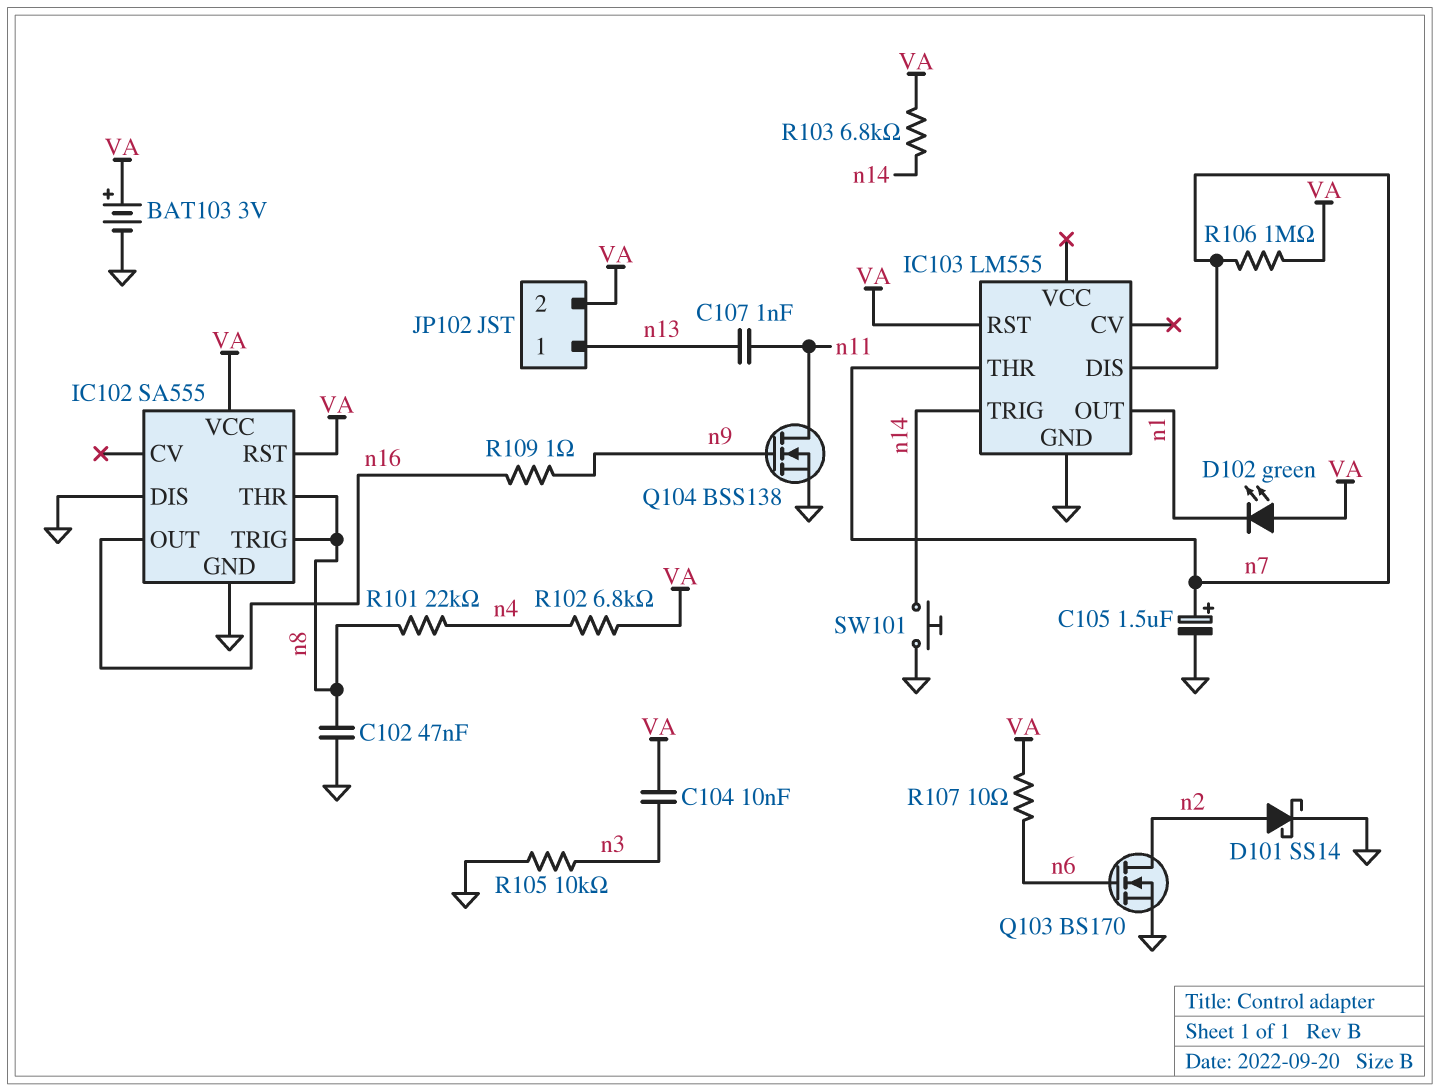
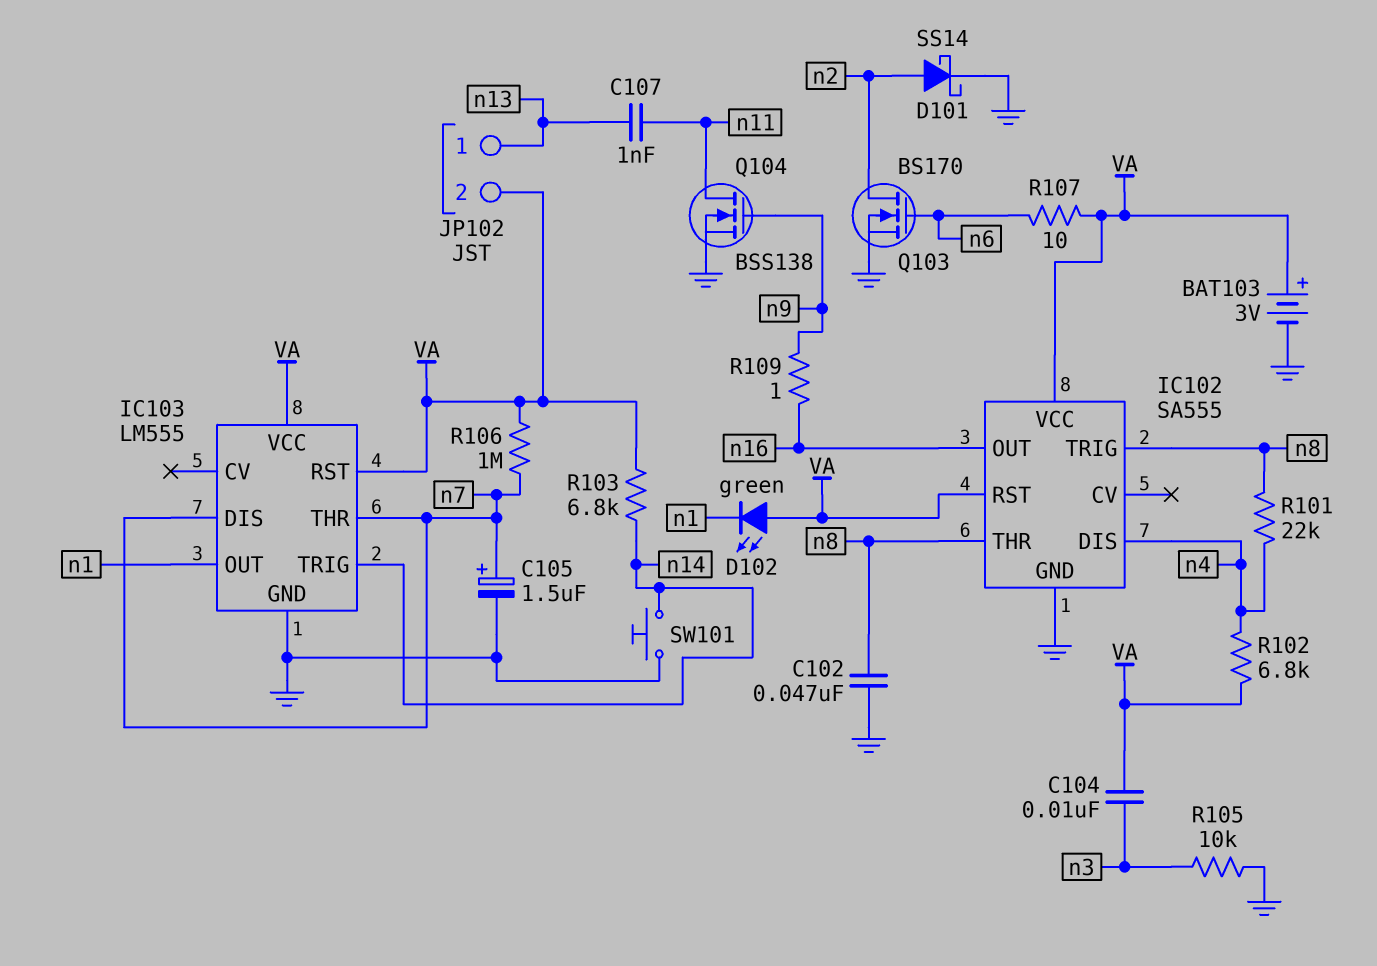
IC102 pin DIS: GND -> n4
IC103 pin VCC: none -> VA

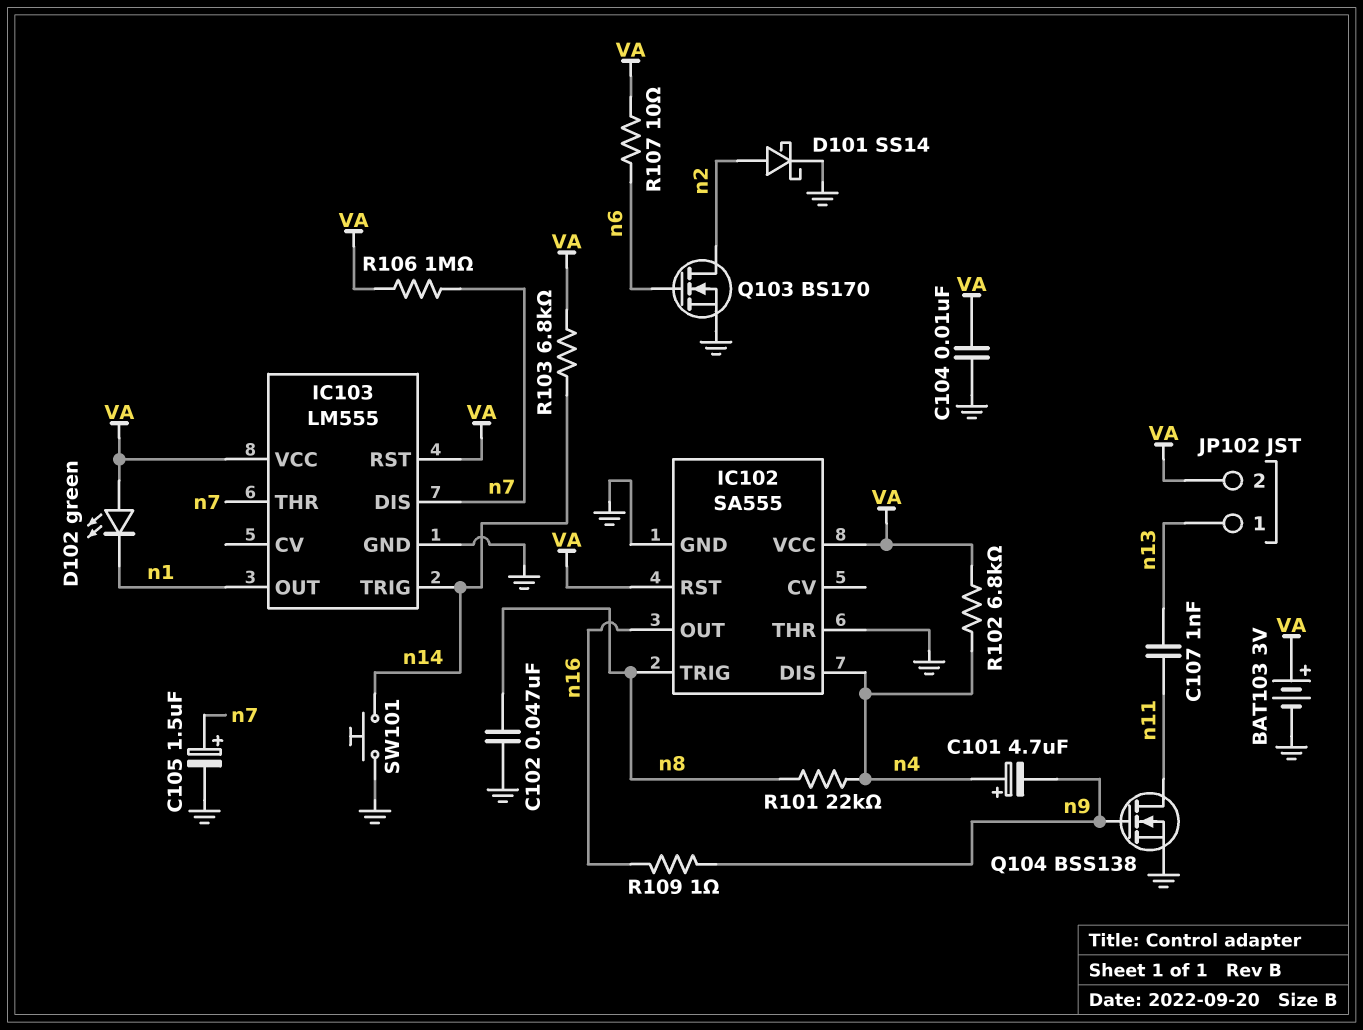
C101: none -> 4.7uF (plus n4, minus n9)
C104: 10nF (VA, n3) -> 10nF (GND, VA)
IC102 pin THR: n8 -> GND
R105: 10k (GND, n3) -> none

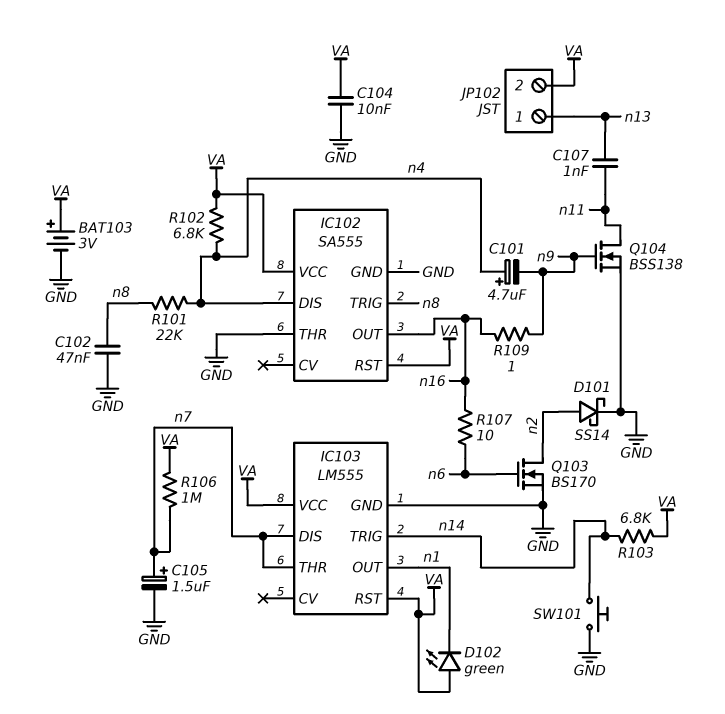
R107: 10 (VA, n6) -> 10 (n6, n16)

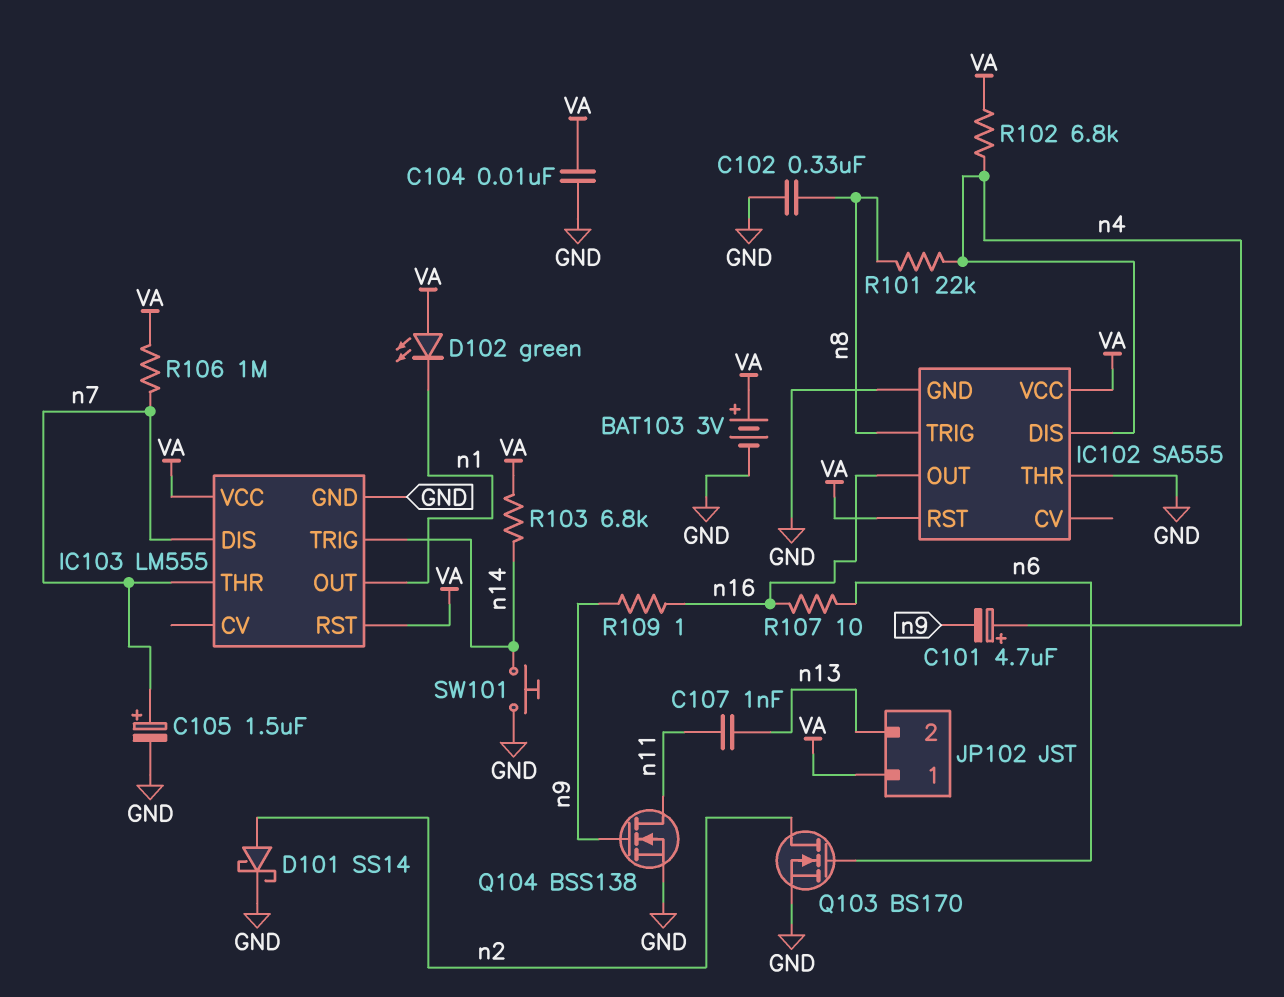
C102: 47nF (GND, n8) -> 330nF (GND, n8)
JP102 pin 1: n13 -> VA
JP102 pin 2: VA -> n13

